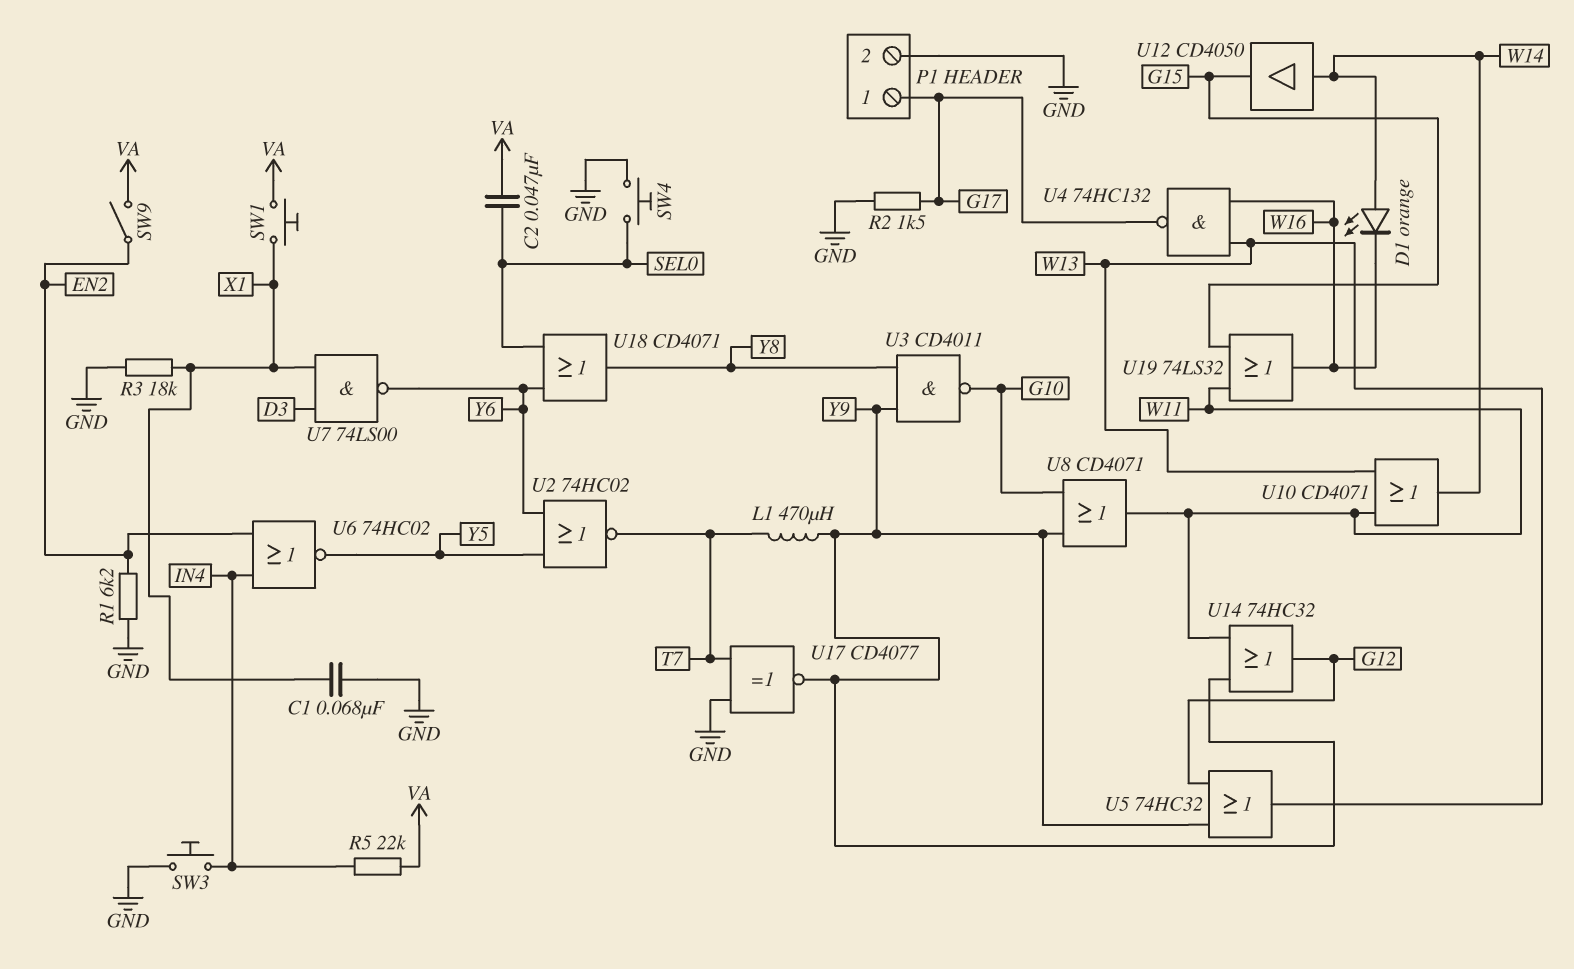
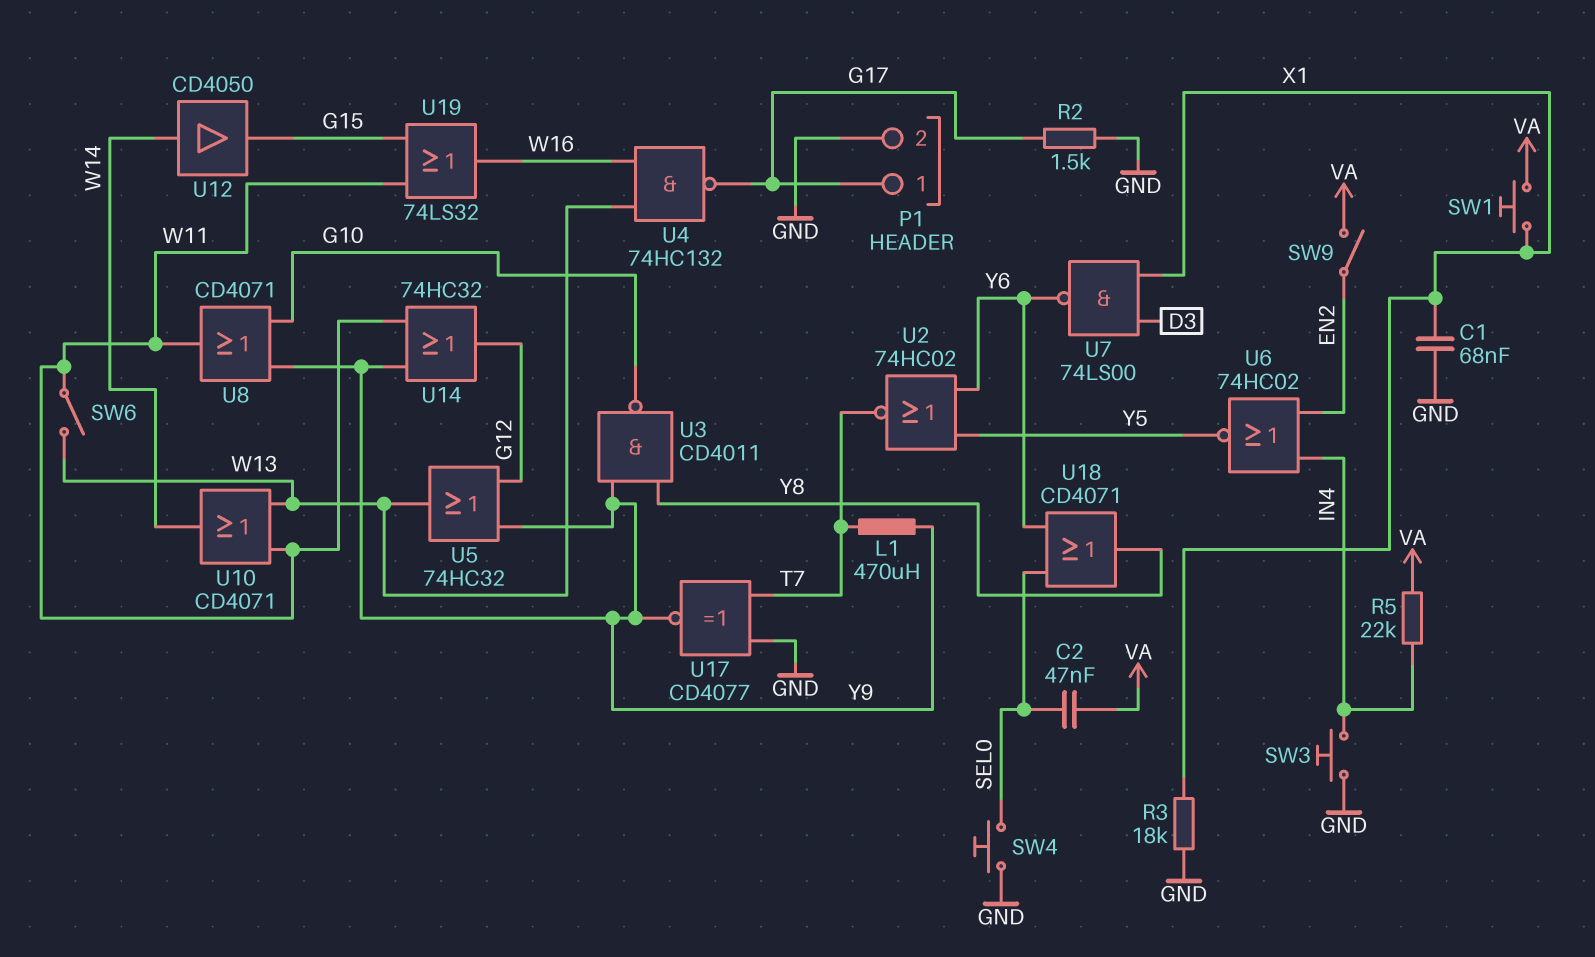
D1: LED orange (A W14, K W16) -> none
R1: 6.2k (EN2, GND) -> none
SW6: none -> switch (W11, W13)

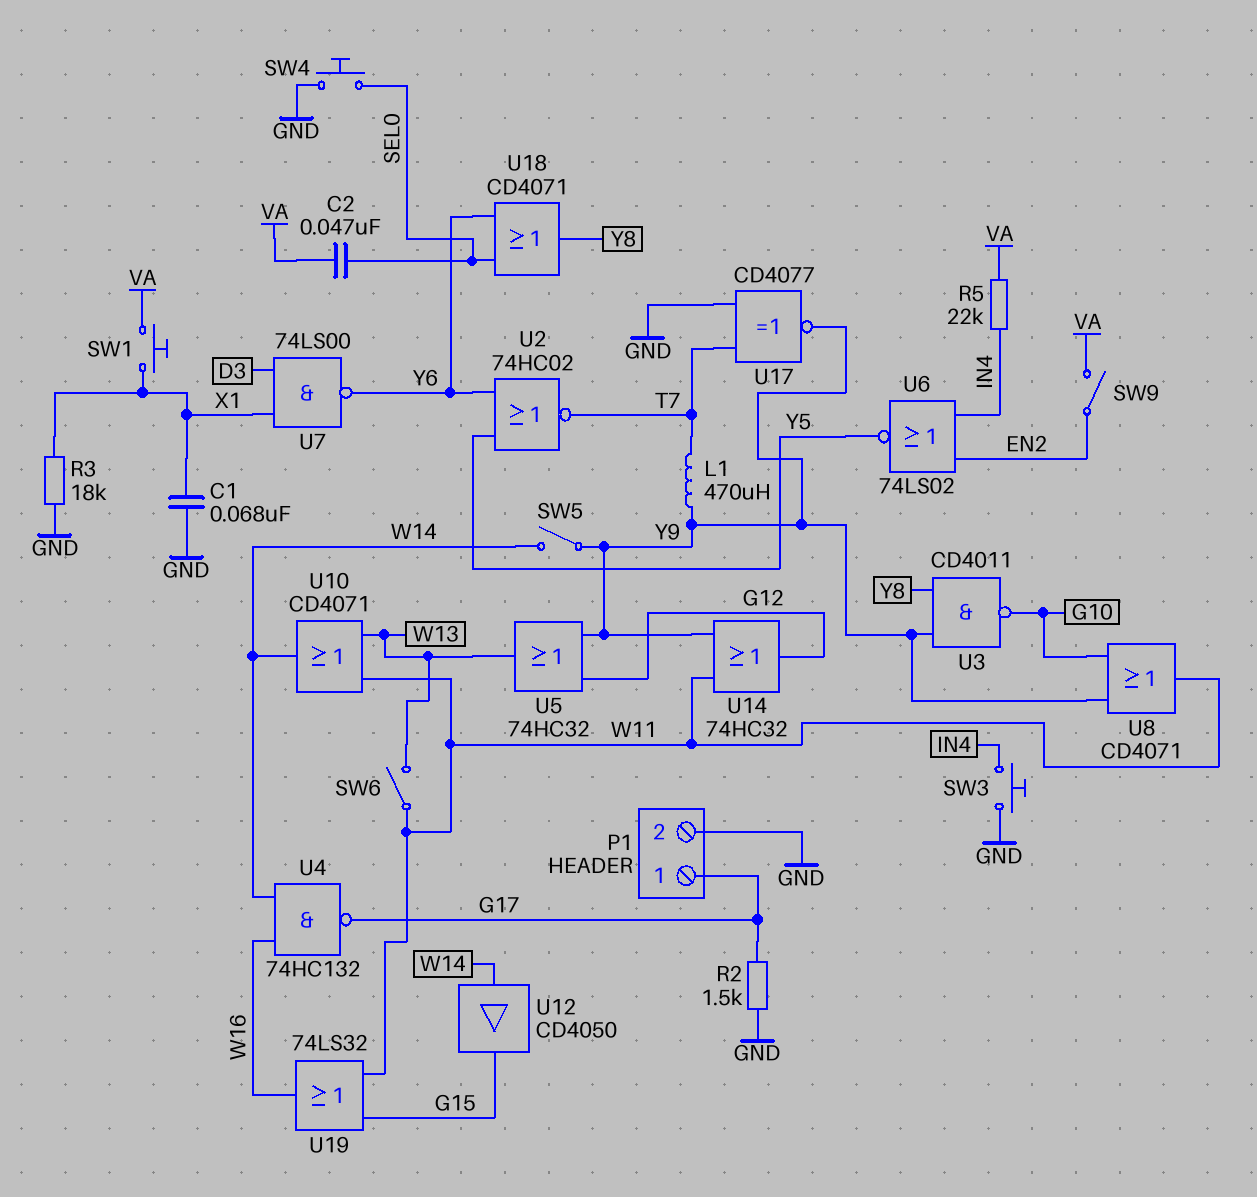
SW5: none -> switch (W14, Y9)
U4: NAND 74HC132 (in W13, in W16, out G17) -> NAND 74HC132 (in W14, in W16, out G17)
U6: NOR 74HC02 (in EN2, in IN4, out Y5) -> NOR 74LS02 (in EN2, in IN4, out Y5)

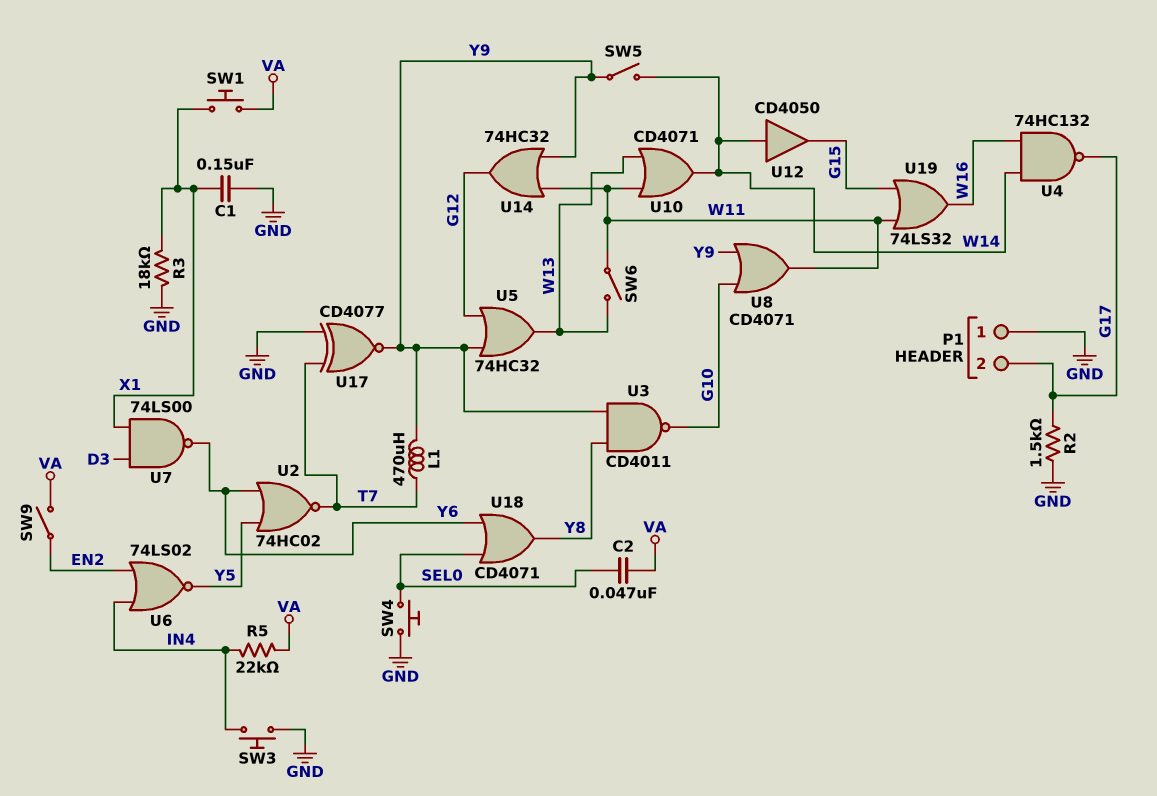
C1: 68nF (GND, X1) -> 150nF (GND, X1)
P1 pin 1: G17 -> GND
P1 pin 2: GND -> G17

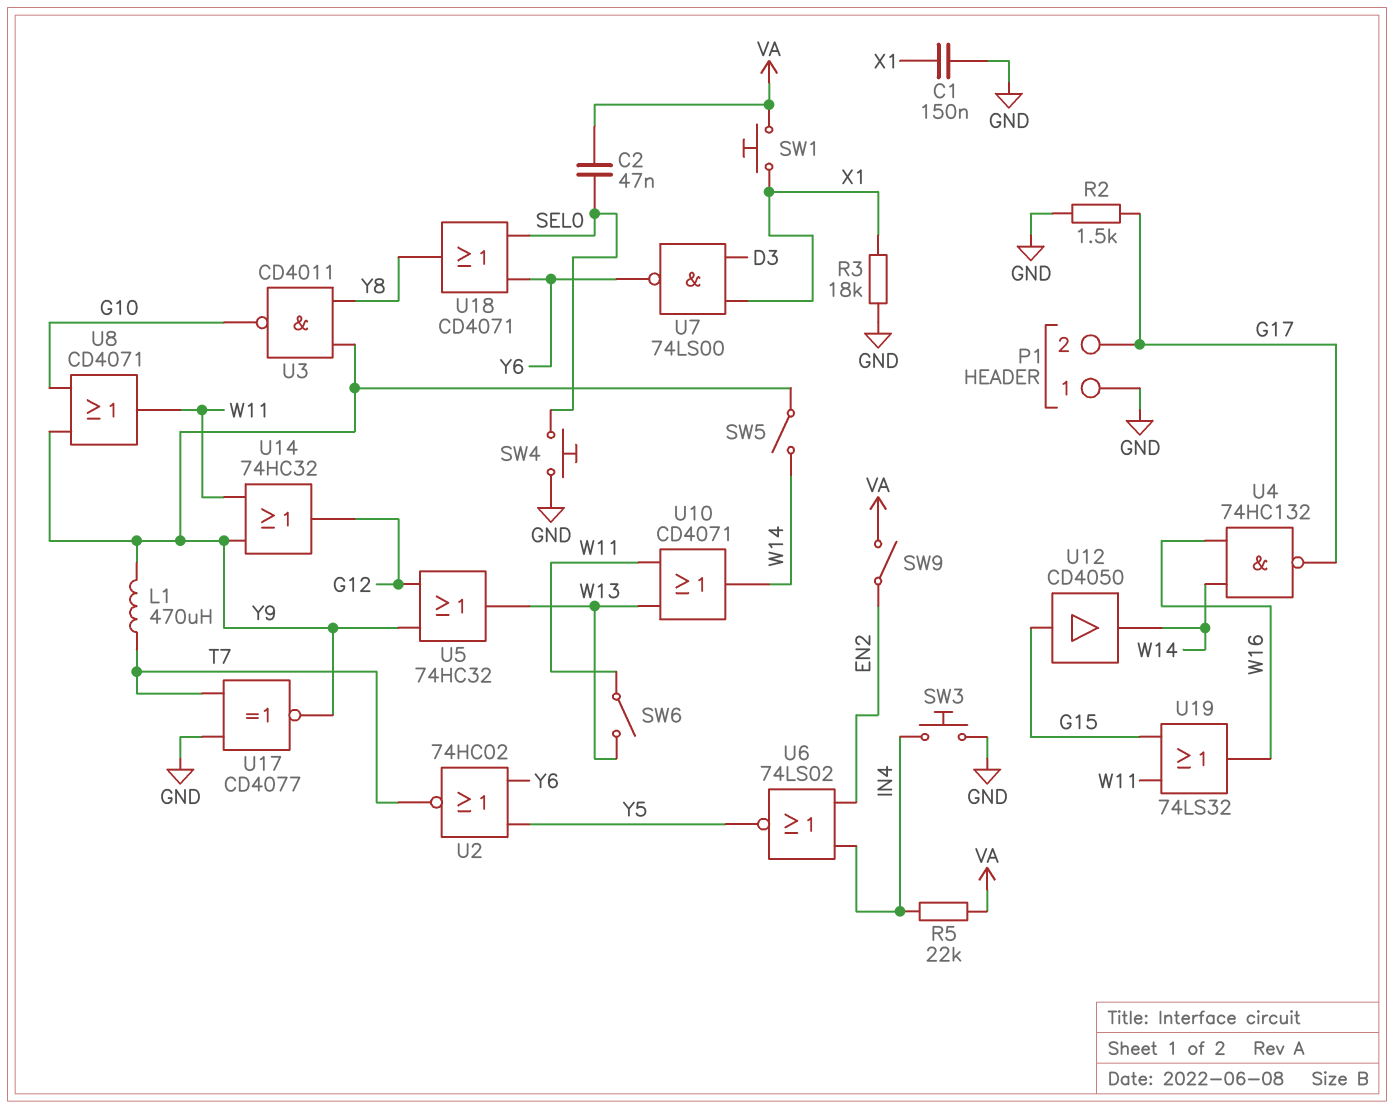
U12: buffer CD4050 (in W14, out G15) -> buffer CD4050 (in G15, out W14)

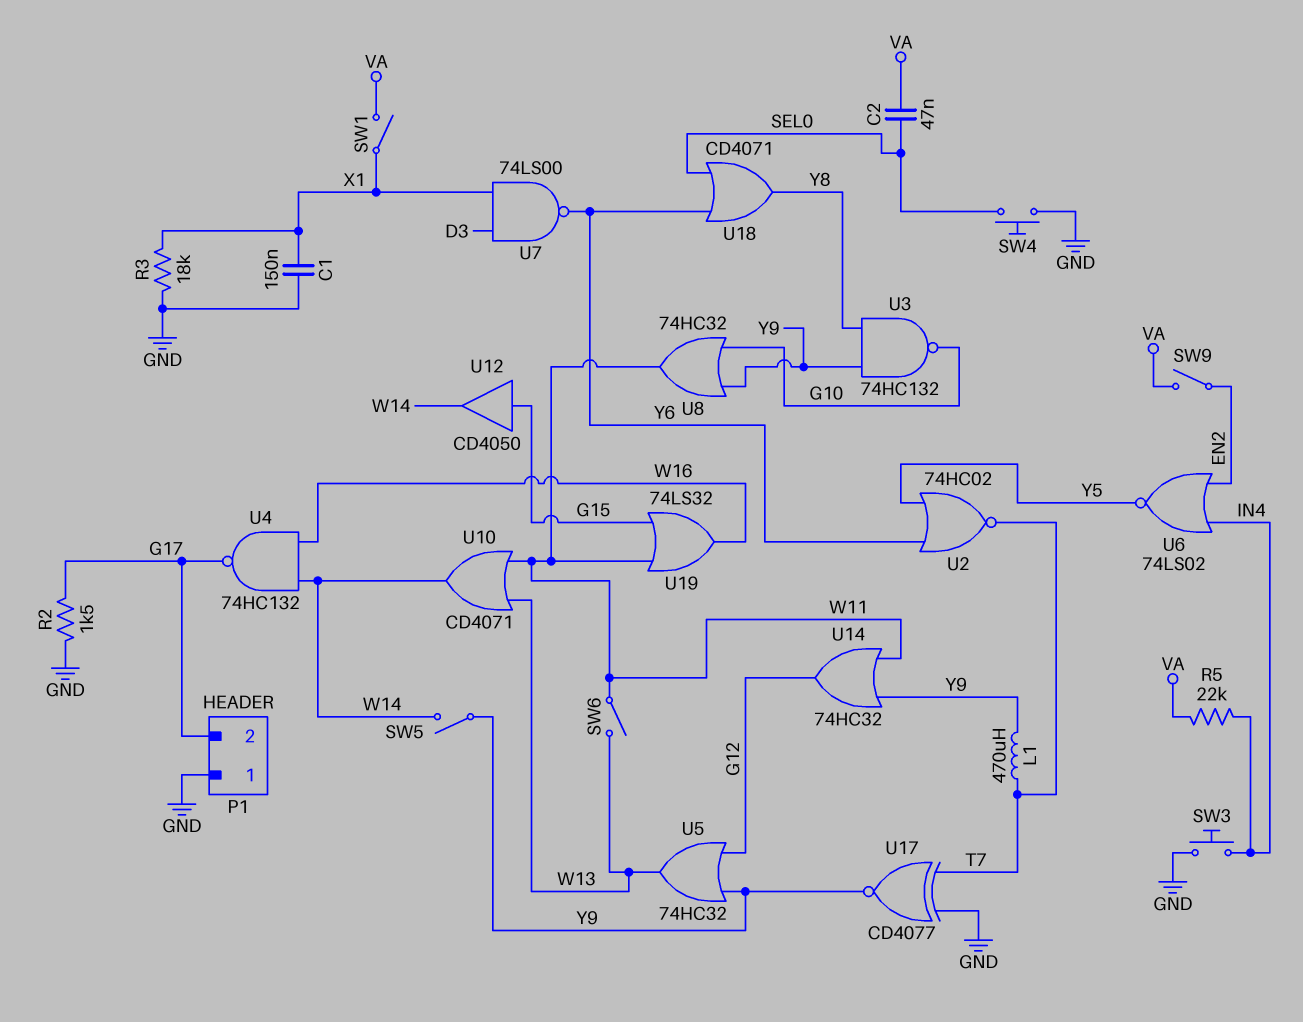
SW1: button (VA, X1) -> switch (VA, X1)
U3: NAND CD4011 (in Y8, in Y9, out G10) -> NAND 74HC132 (in Y8, in Y9, out G10)
U8: OR CD4071 (in G10, in Y9, out W11) -> OR 74HC32 (in G10, in Y9, out W11)

